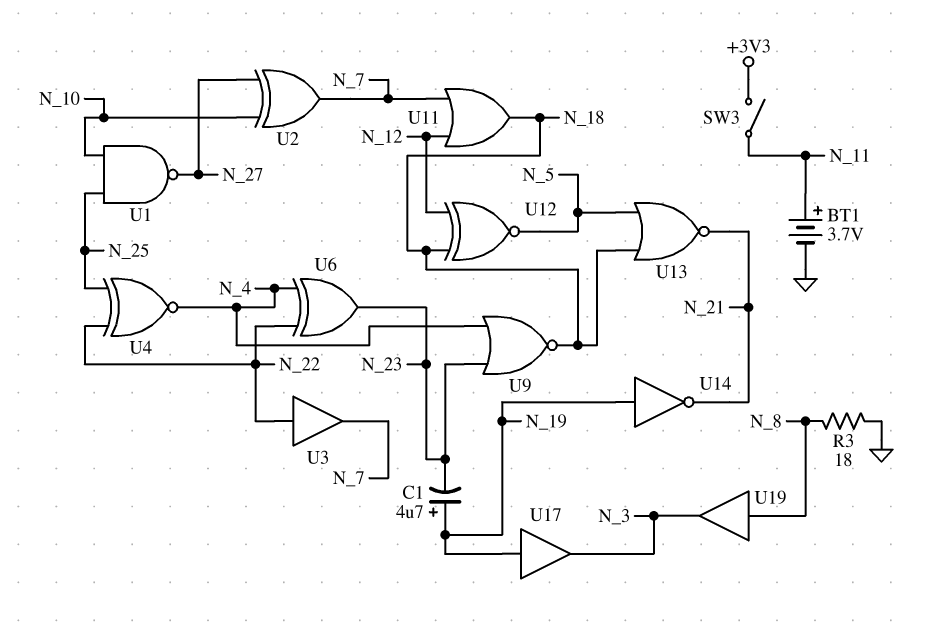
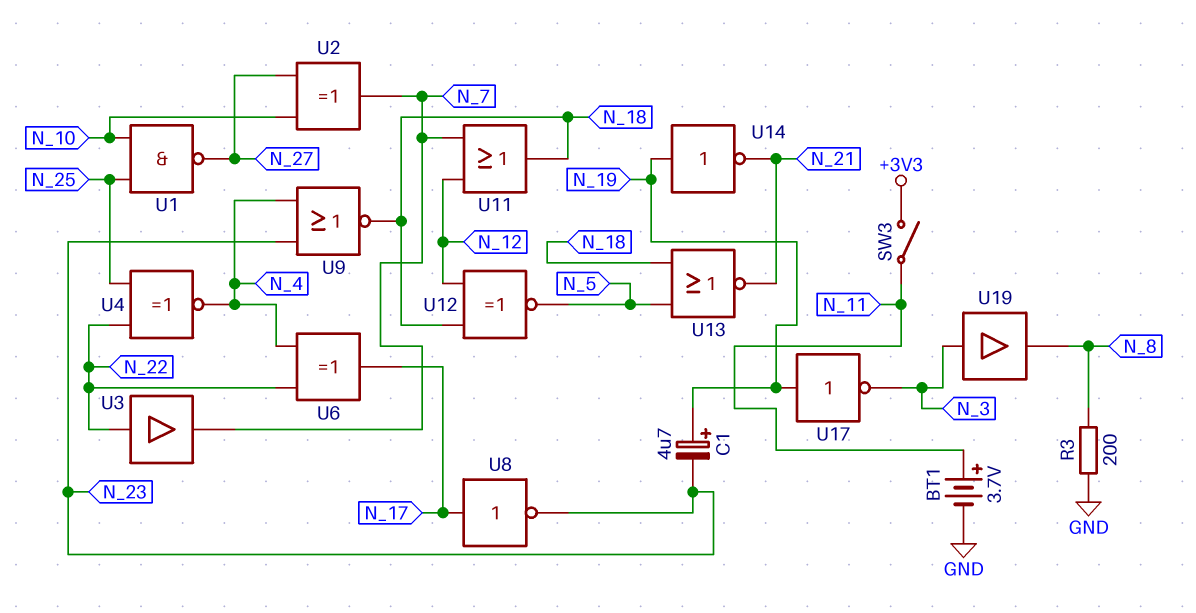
R3: 18 (GND, N_8) -> 200 (GND, N_8)
U6: XOR (in N_4, in N_22, out N_23) -> XOR (in N_4, in N_22, out N_17)
U8: none -> NOT (in N_17, out N_23)
U17: buffer (in N_19, out N_3) -> NOT (in N_19, out N_3)
U19: buffer (in N_8, out N_3) -> buffer (in N_3, out N_8)

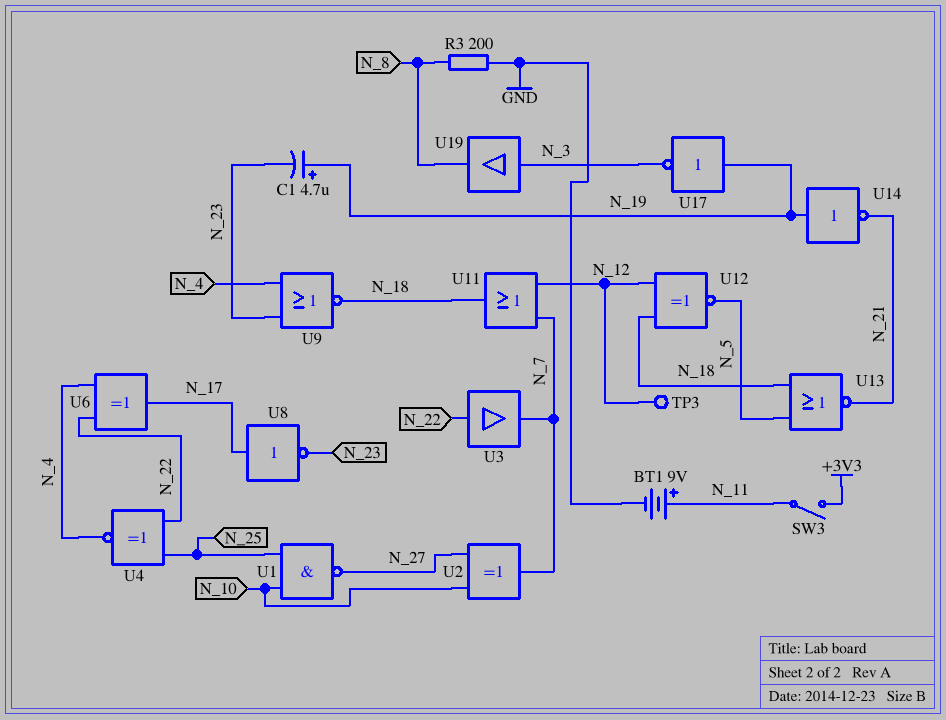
BT1: 3.7V (plus N_11, minus GND) -> 9V (plus N_11, minus GND)
TP3: none -> test point (N_12)

